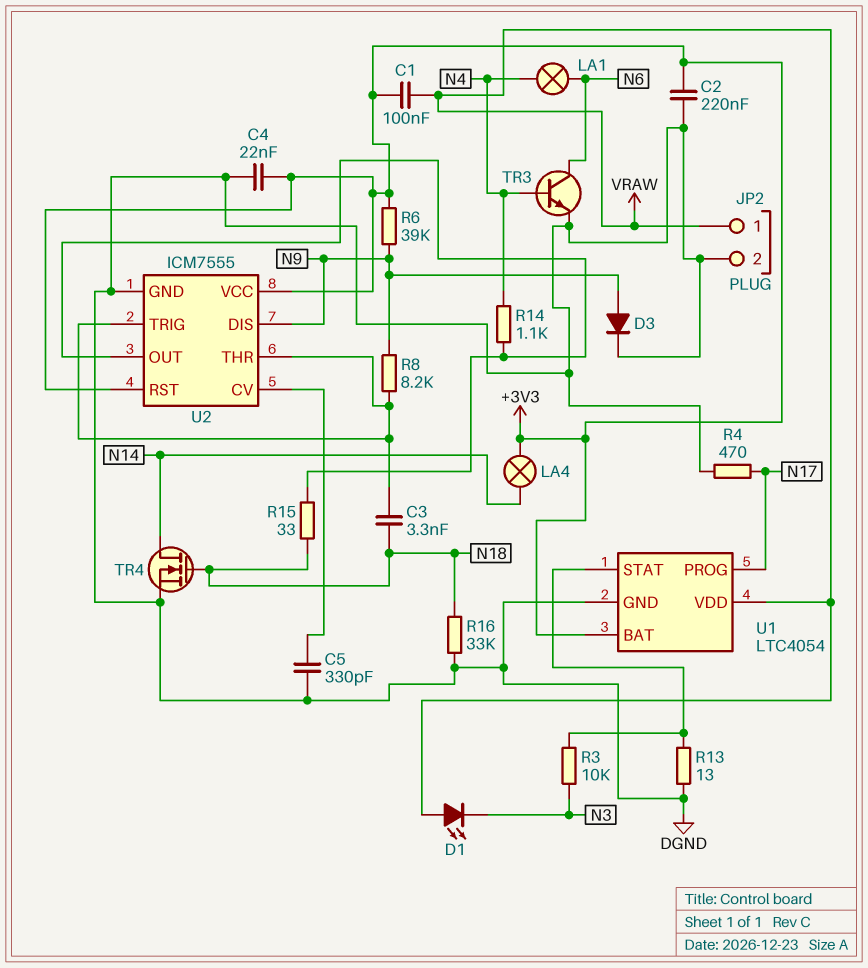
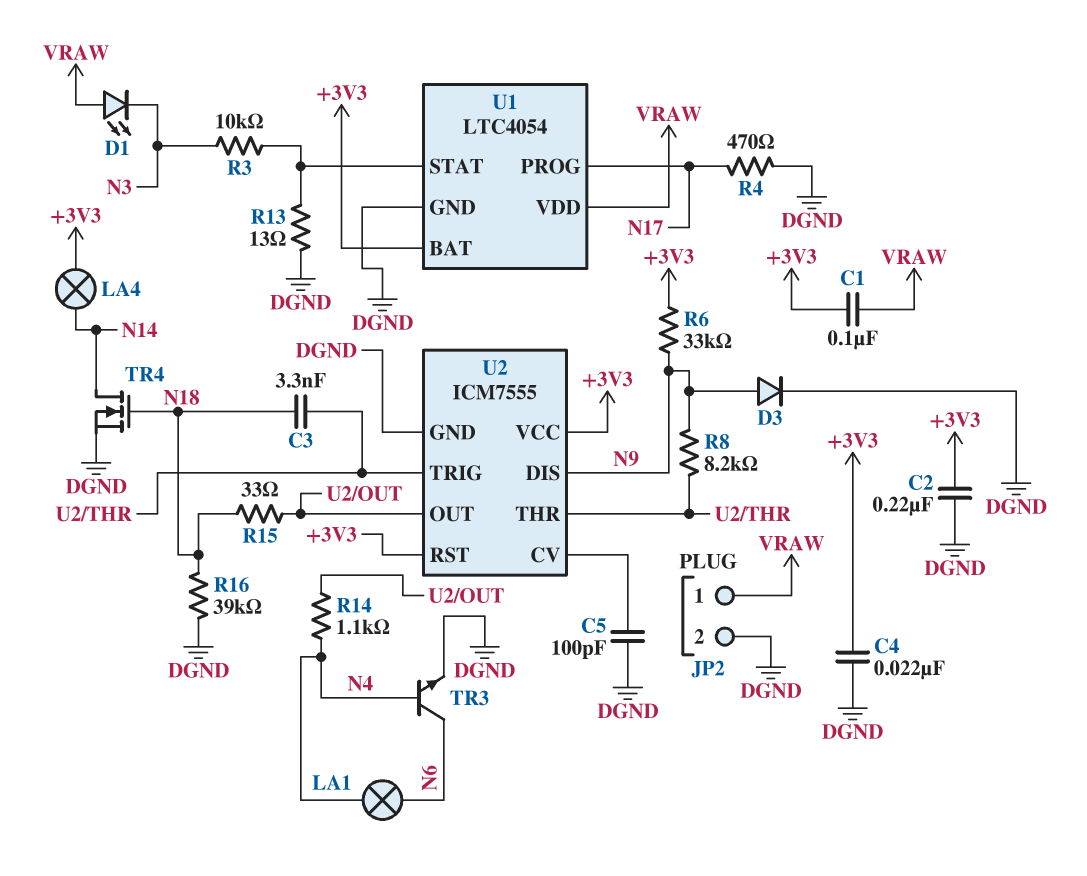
C5: 330pF (DGND, U2/CV) -> 100pF (DGND, U2/CV)
R6: 39k (+3V3, N9) -> 33k (+3V3, N9)
R16: 33k (DGND, N18) -> 39k (DGND, N18)

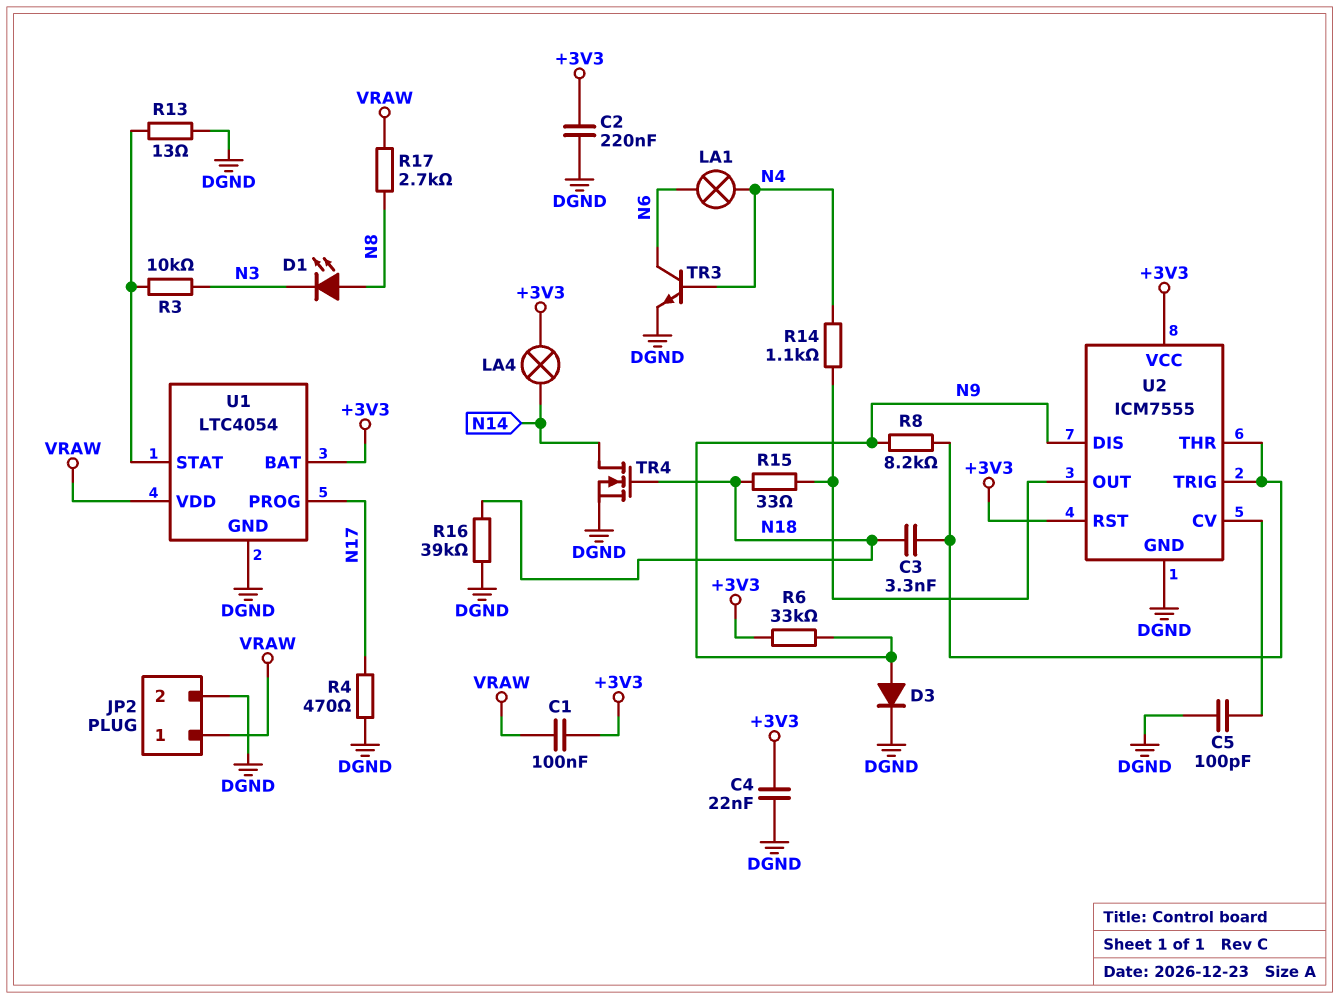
D1: LED (A VRAW, K N3) -> LED (A N8, K N3)
R17: none -> 2.7k (N8, VRAW)

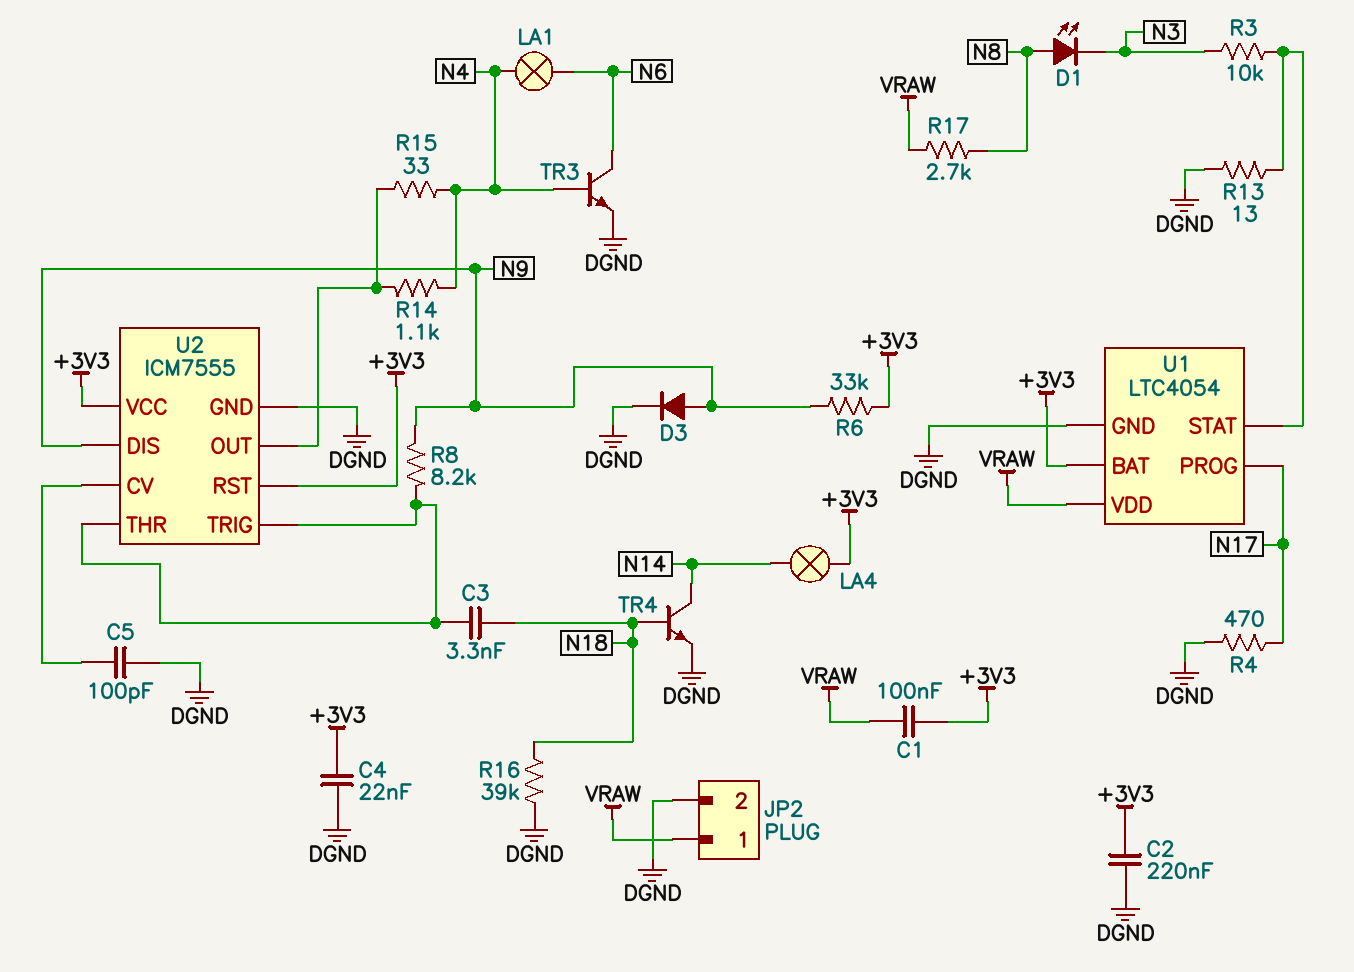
R15: 33 (N18, U2/OUT) -> 33 (N4, U2/OUT)
TR4: NMOS (G N18, D N14, S DGND) -> NPN (B N18, C N14, E DGND)

